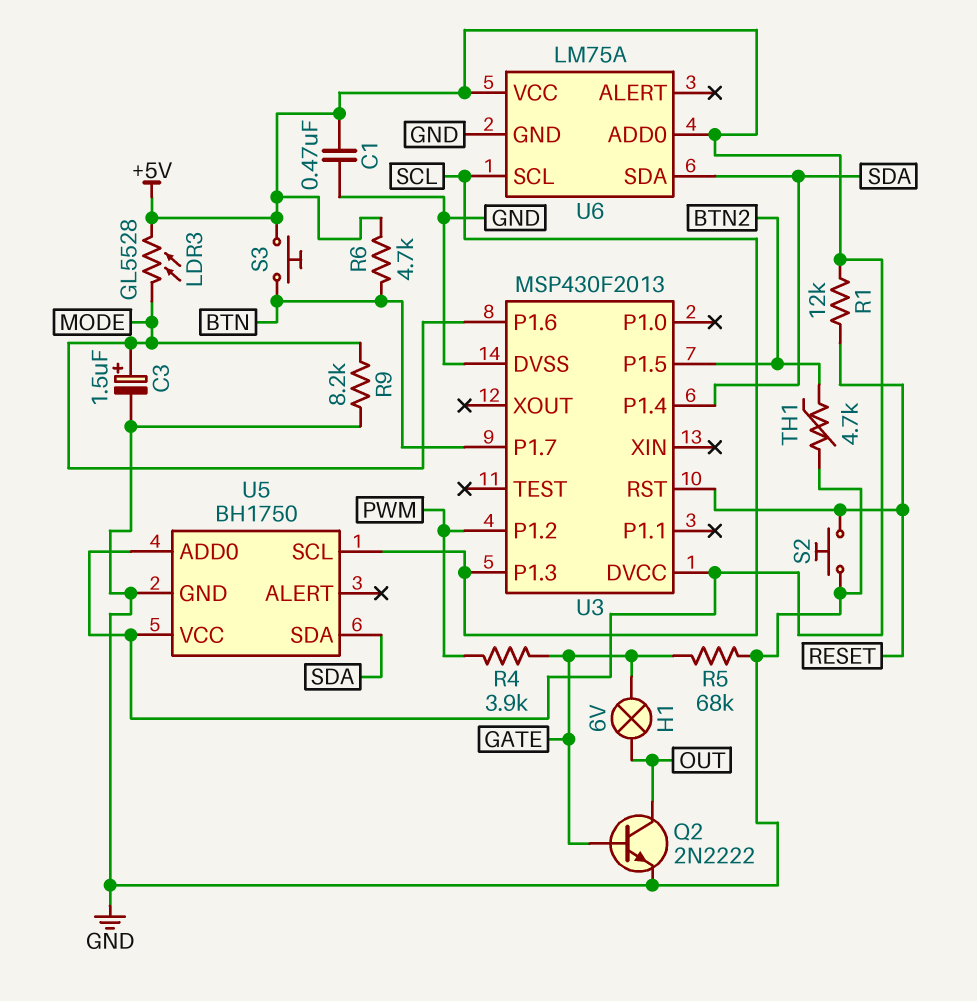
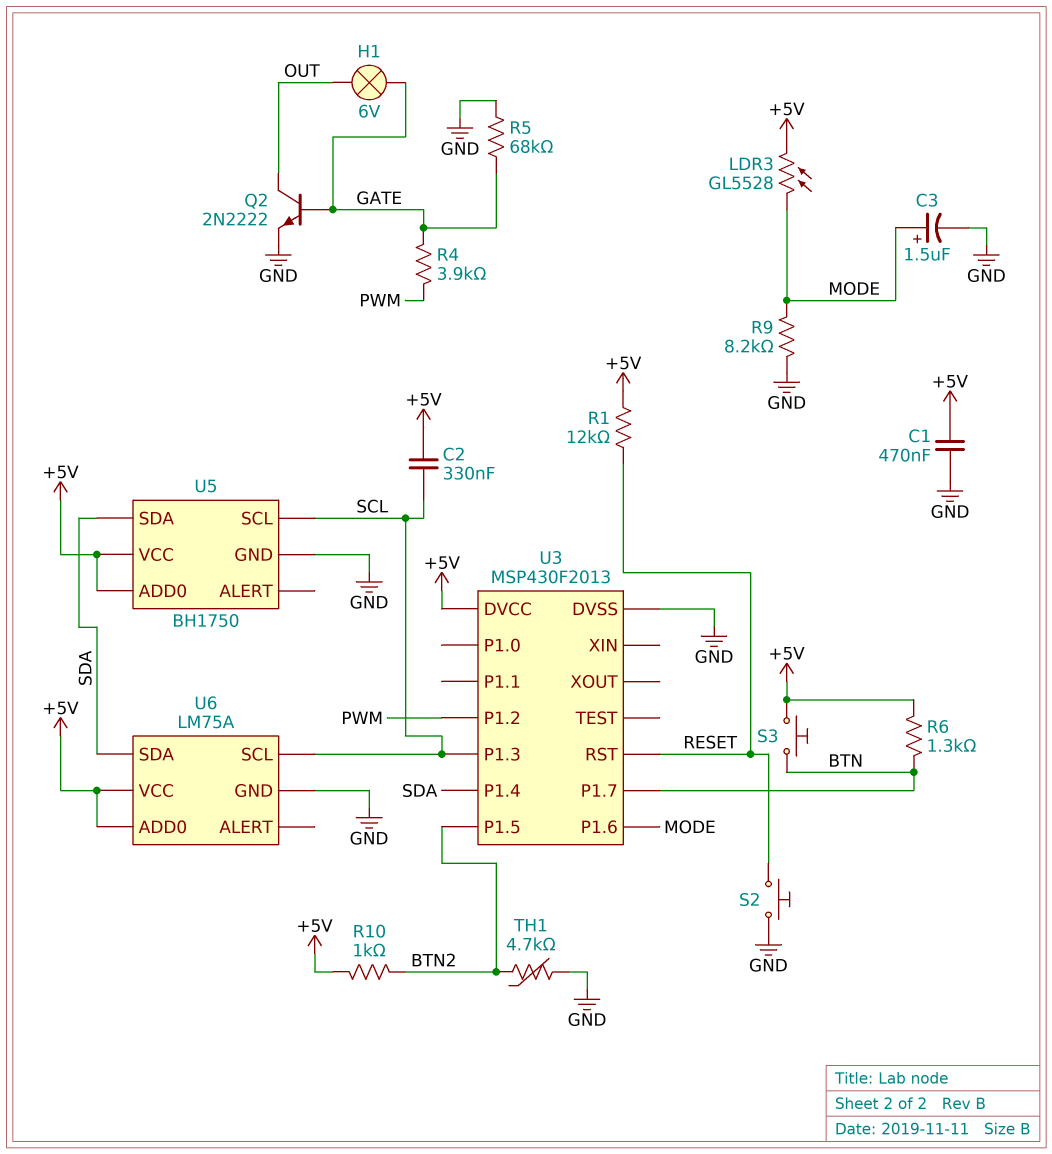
C2: none -> 330nF (+5V, SCL)
R6: 4.7k (+5V, BTN) -> 1.3k (+5V, BTN)
R10: none -> 1k (+5V, BTN2)

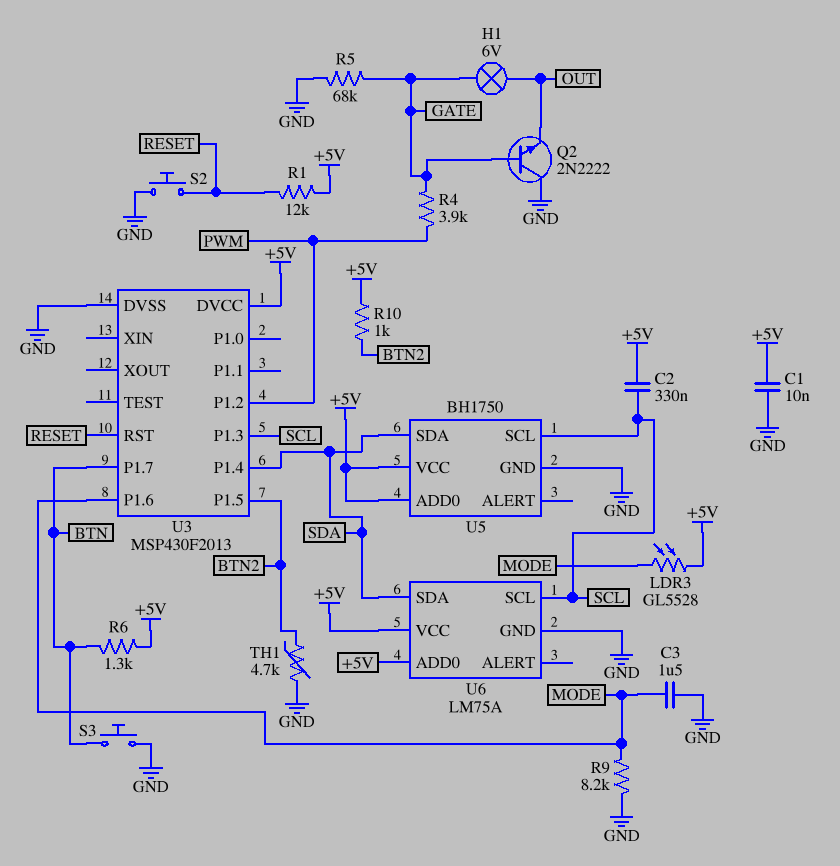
C1: 470nF (+5V, GND) -> 10nF (+5V, GND)
C3: 1.5uF (plus MODE, minus GND) -> 1.5uF (GND, MODE)
Q2: NPN 2N2222 (B GATE, C OUT, E GND) -> NPN 2N2222 (B GATE, C GND, E OUT)
S3: button (+5V, BTN) -> button (BTN, GND)

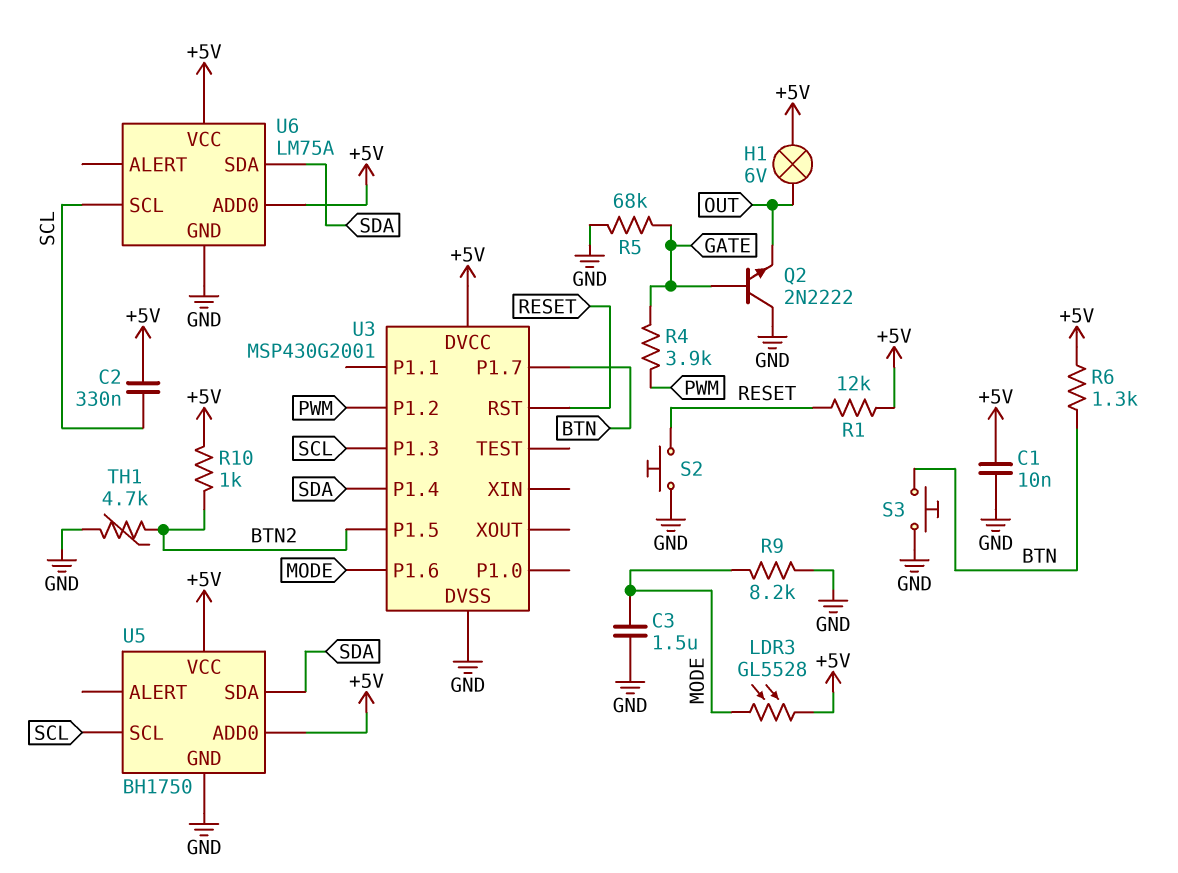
H1: lamp 6V (GATE, OUT) -> lamp 6V (+5V, OUT)
U3: MSP430F2013 -> MSP430G2001

